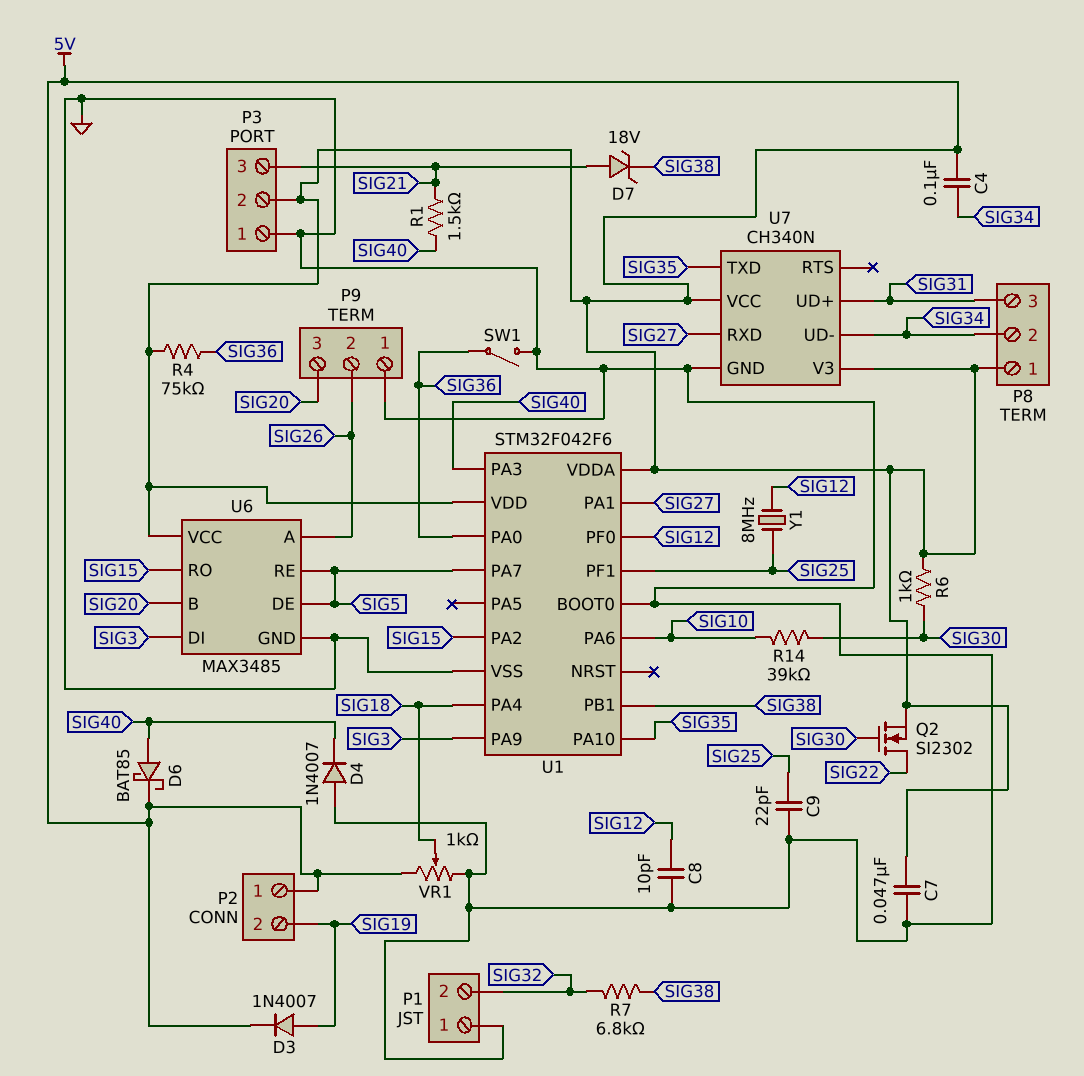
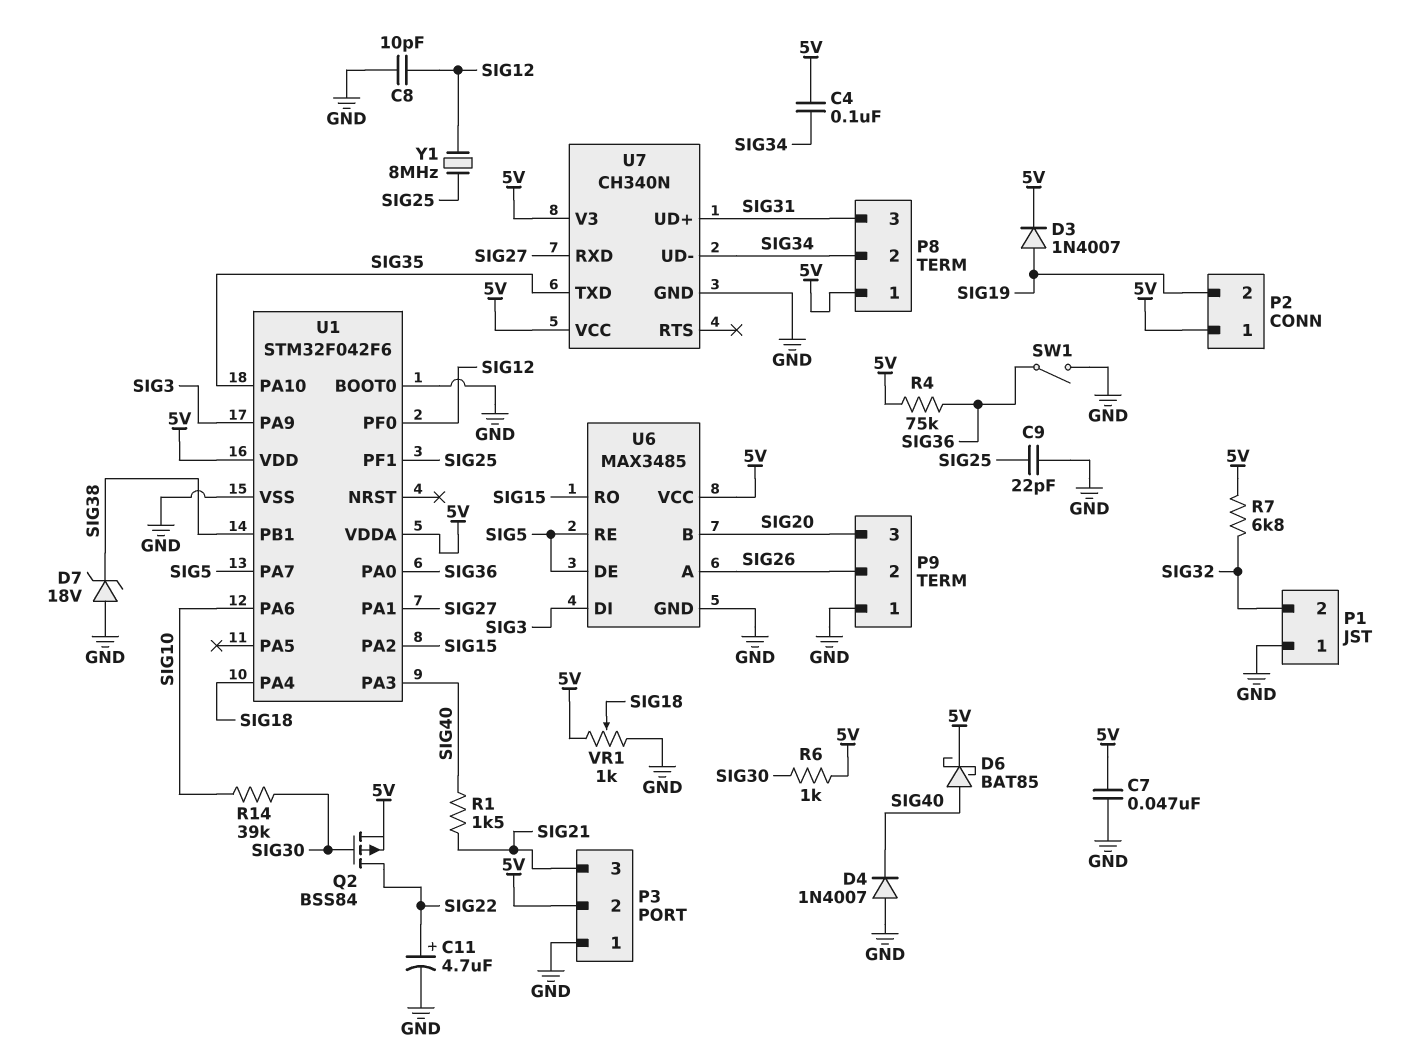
C11: none -> 4.7uF (plus SIG22, minus GND)
D7: zener 18V (A SIG21, K SIG38) -> zener 18V (A GND, K SIG38)
Q2: NMOS SI2302 (G SIG30, D SIG22, S 5V) -> PMOS BSS84 (G SIG30, D SIG22, S 5V)
R7: 6.8k (SIG32, SIG38) -> 6.8k (5V, SIG32)

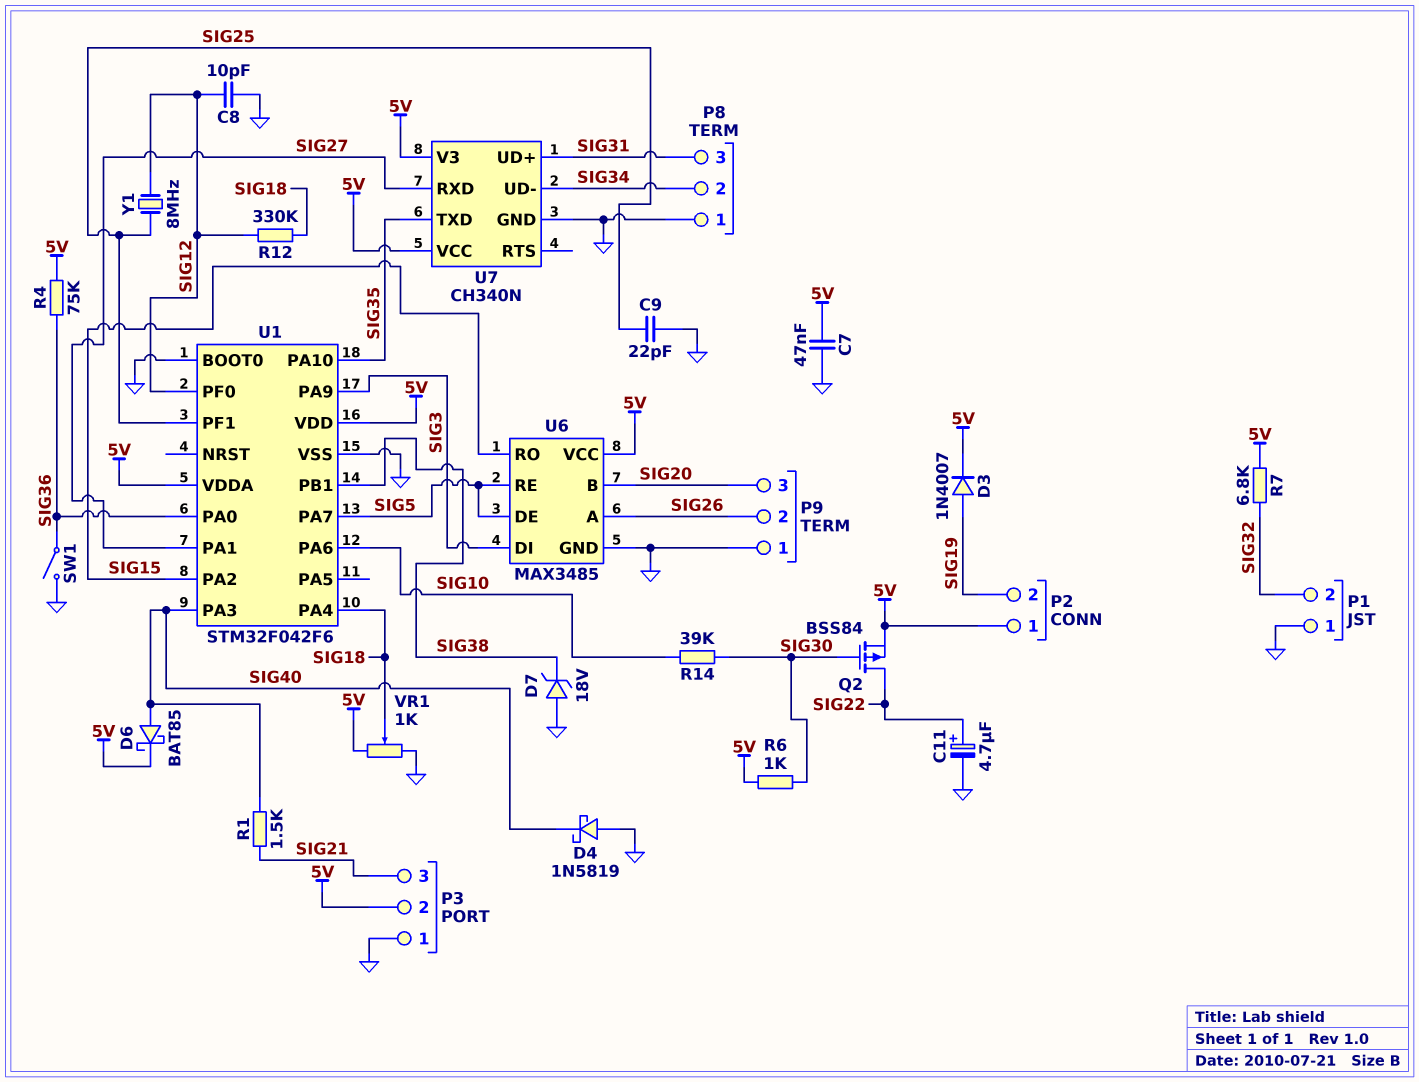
C4: 100nF (5V, SIG34) -> none
D4: diode 1N4007 (A GND, K SIG40) -> schottky 1N5819 (A GND, K SIG40)
P8 pin 1: 5V -> GND
R12: none -> 330k (SIG12, SIG18)

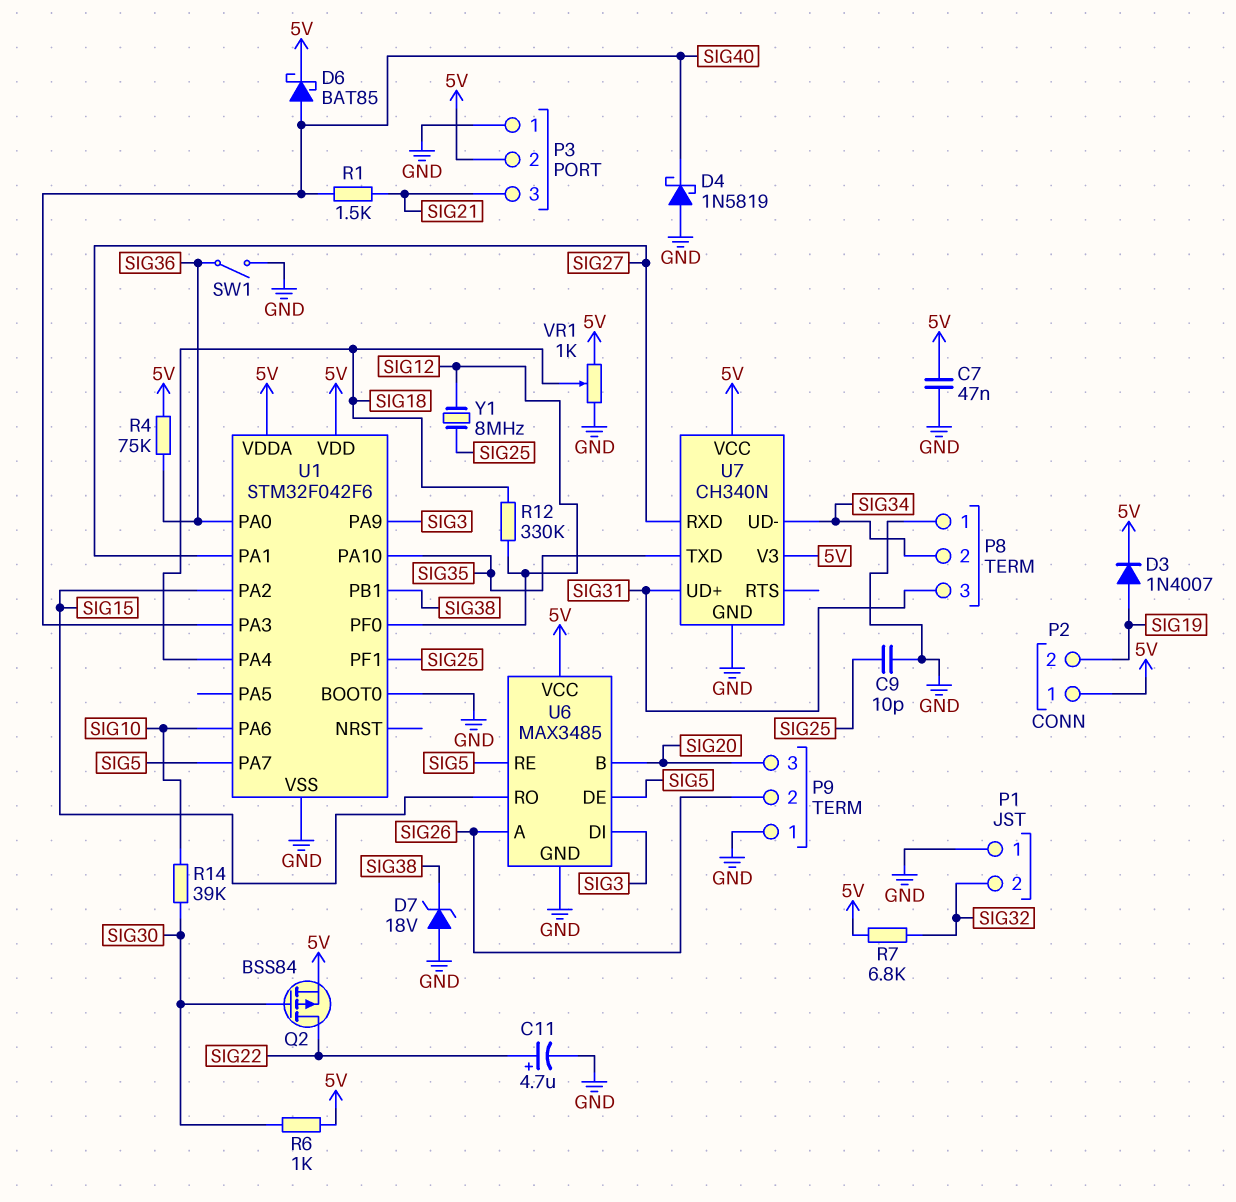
C8: 10pF (GND, SIG12) -> none
C9: 22pF (GND, SIG25) -> 10pF (GND, SIG25)

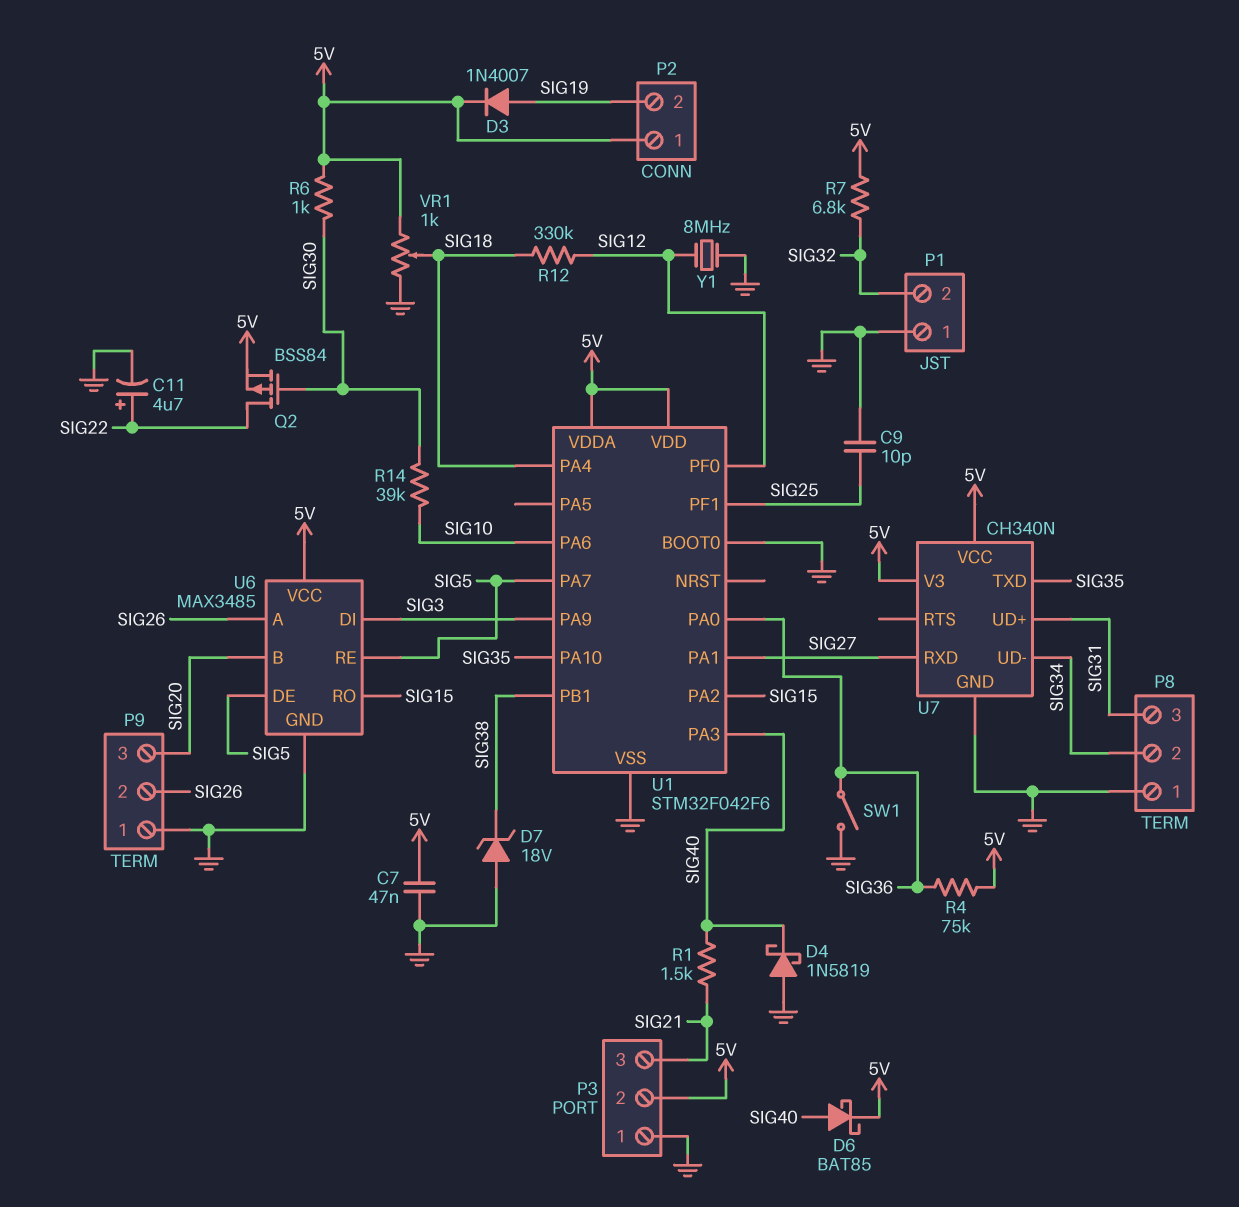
Y1: 8MHz (SIG12, SIG25) -> 8MHz (GND, SIG12)

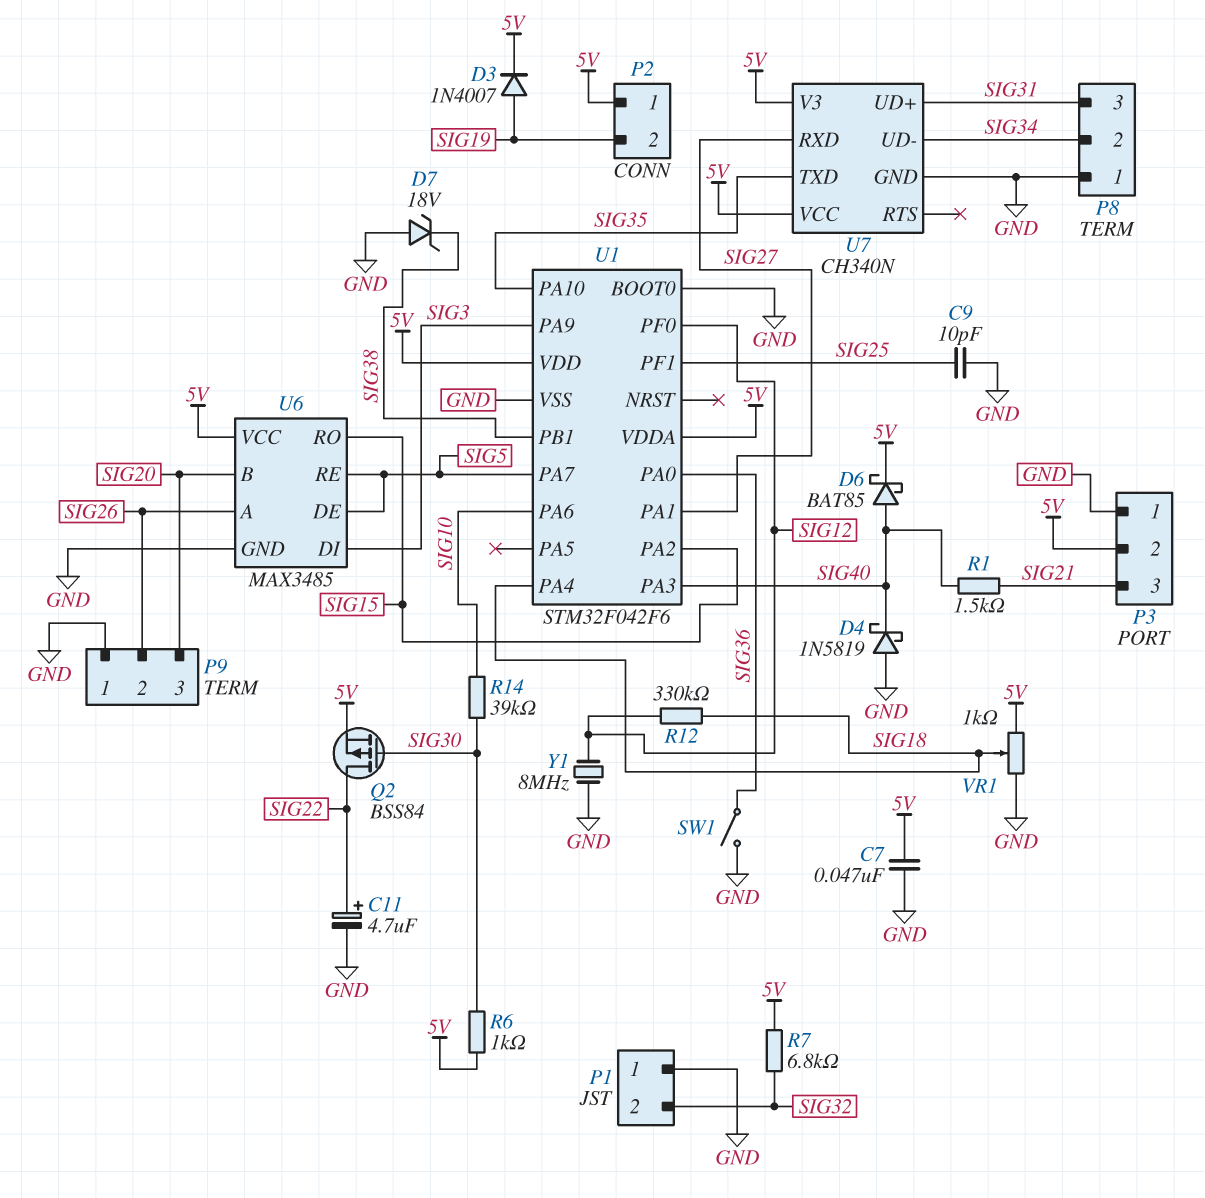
R4: 75k (5V, SIG36) -> none

